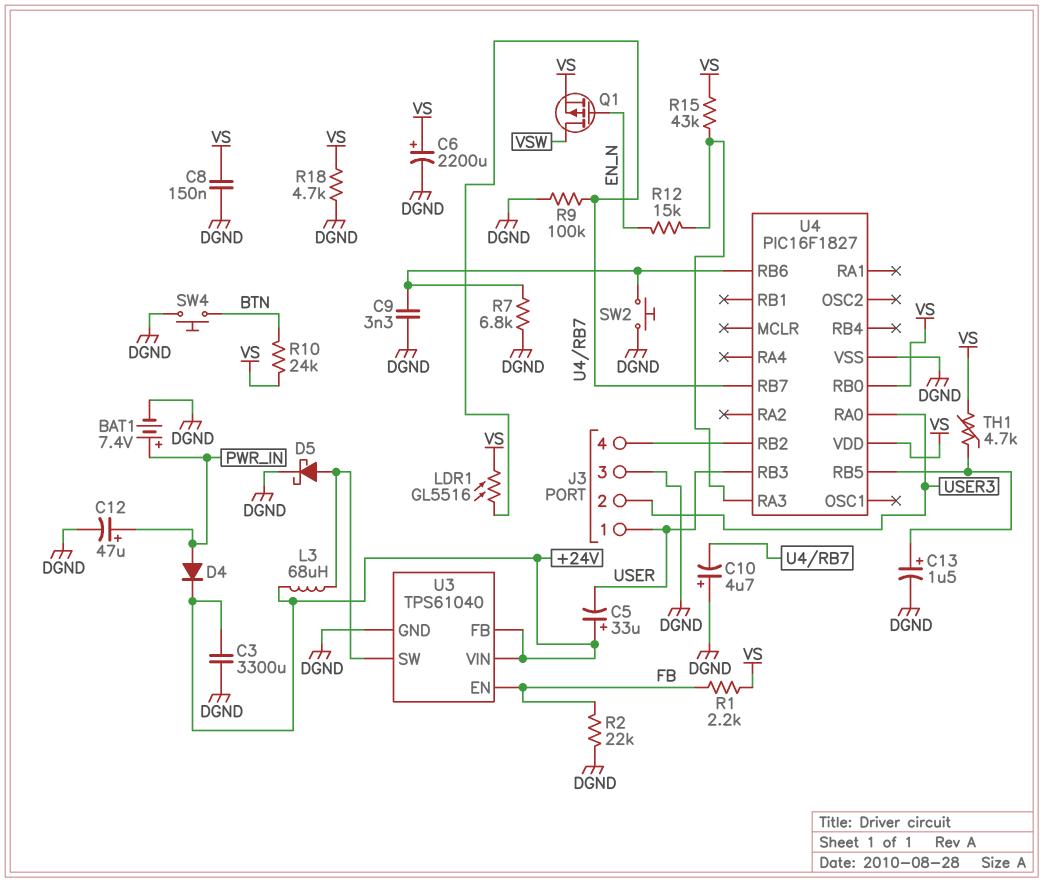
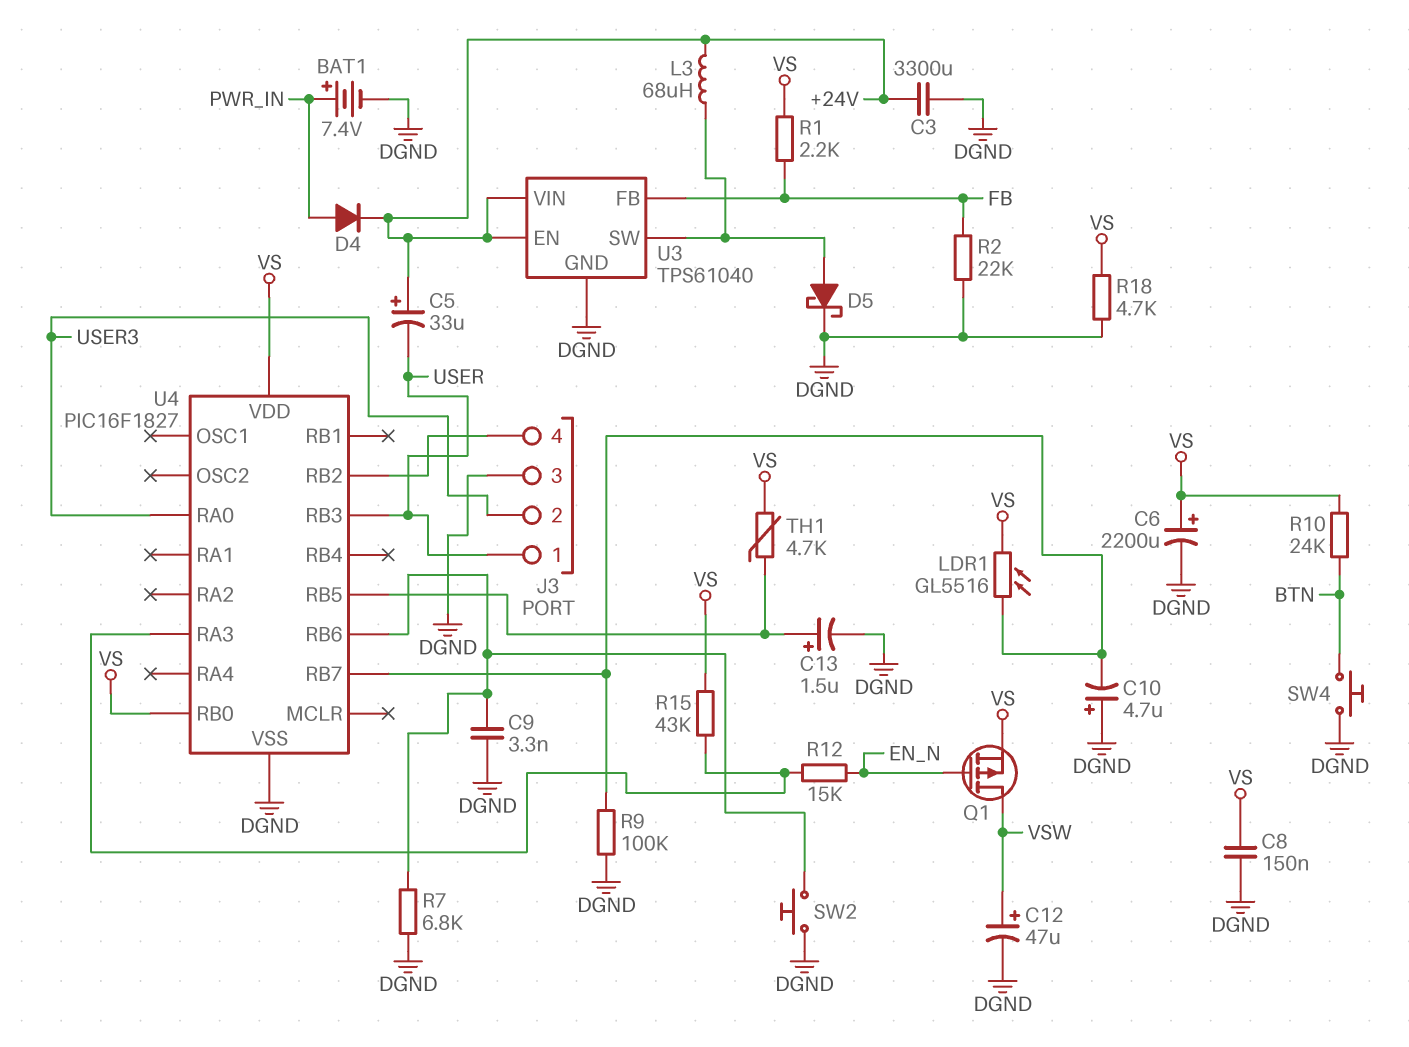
C12: 47uF (plus PWR_IN, minus DGND) -> 47uF (plus VSW, minus DGND)
U3 pin EN: FB -> +24V
U3 pin FB: +24V -> FB

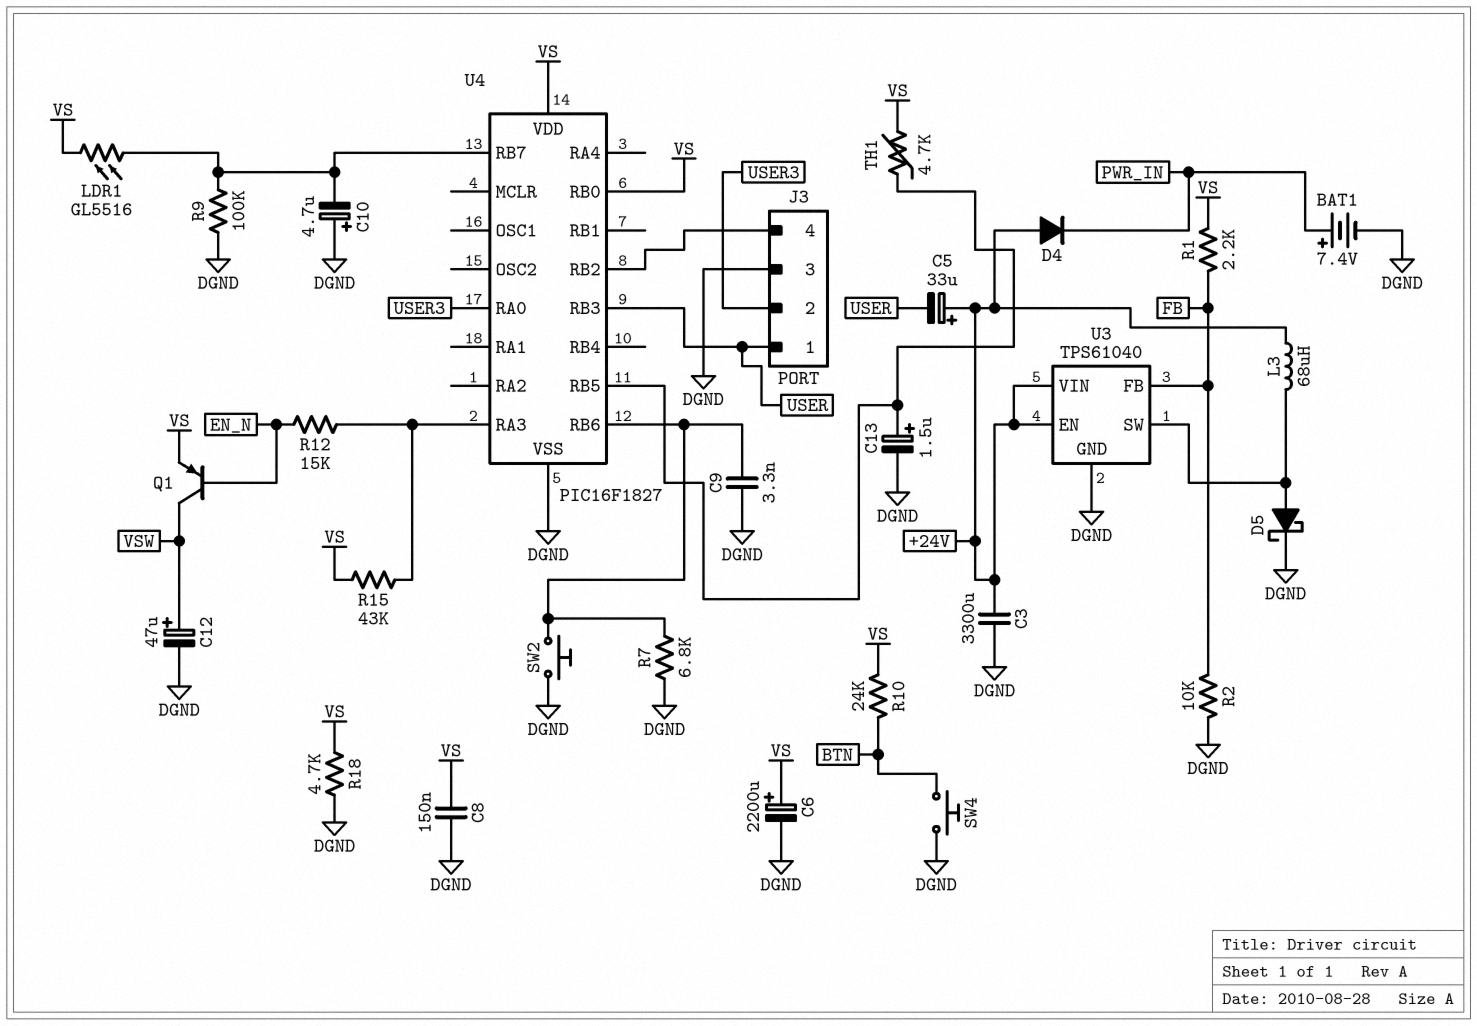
D4: diode (A PWR_IN, K +24V) -> diode (A +24V, K PWR_IN)
Q1: PMOS (G EN_N, D VSW, S VS) -> PNP (B EN_N, C VSW, E VS)
R2: 22k (DGND, FB) -> 10k (DGND, FB)

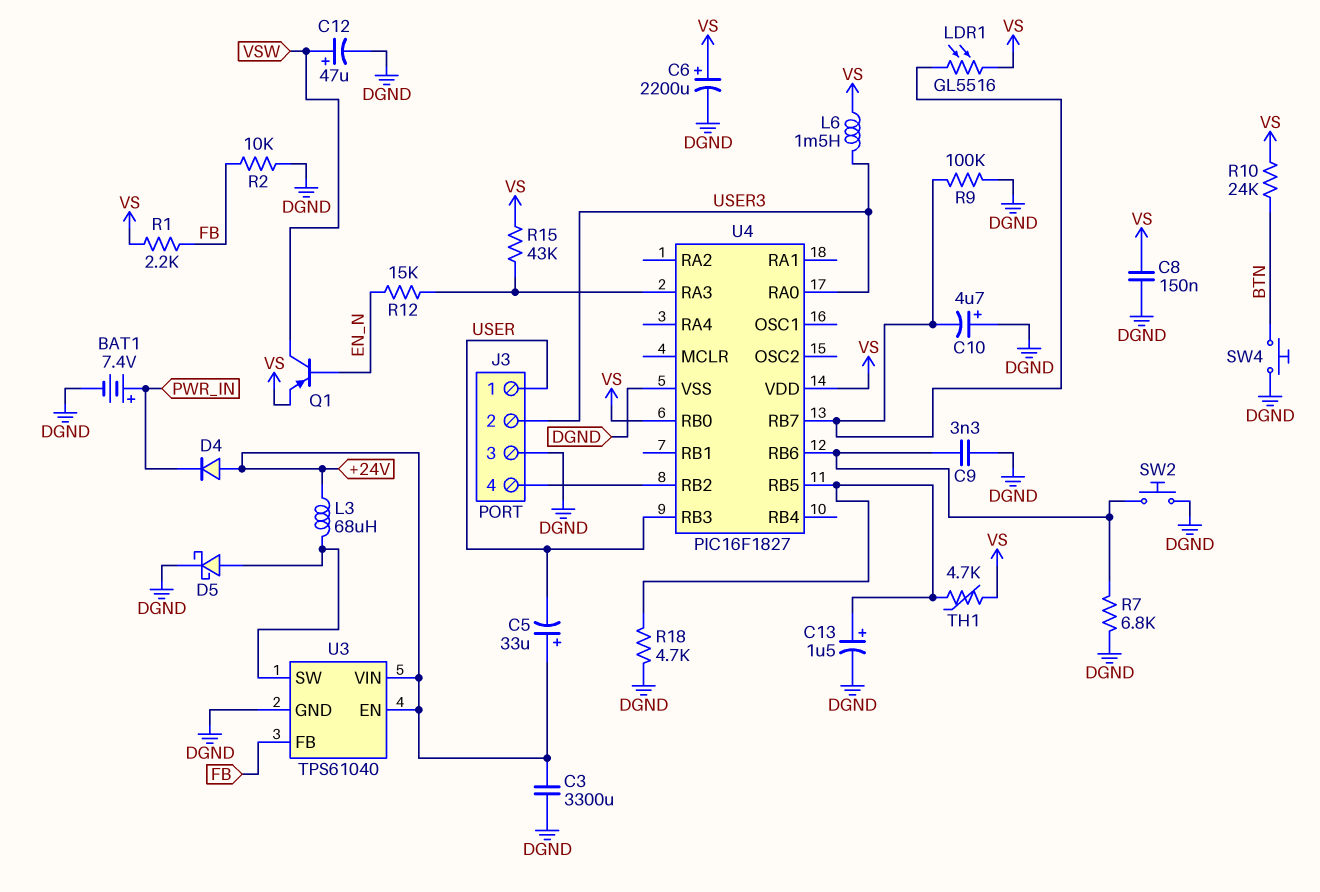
L6: none -> 1.5mH (USER3, VS)
R18: 4.7k (DGND, VS) -> 4.7k (DGND, U4/RB5)

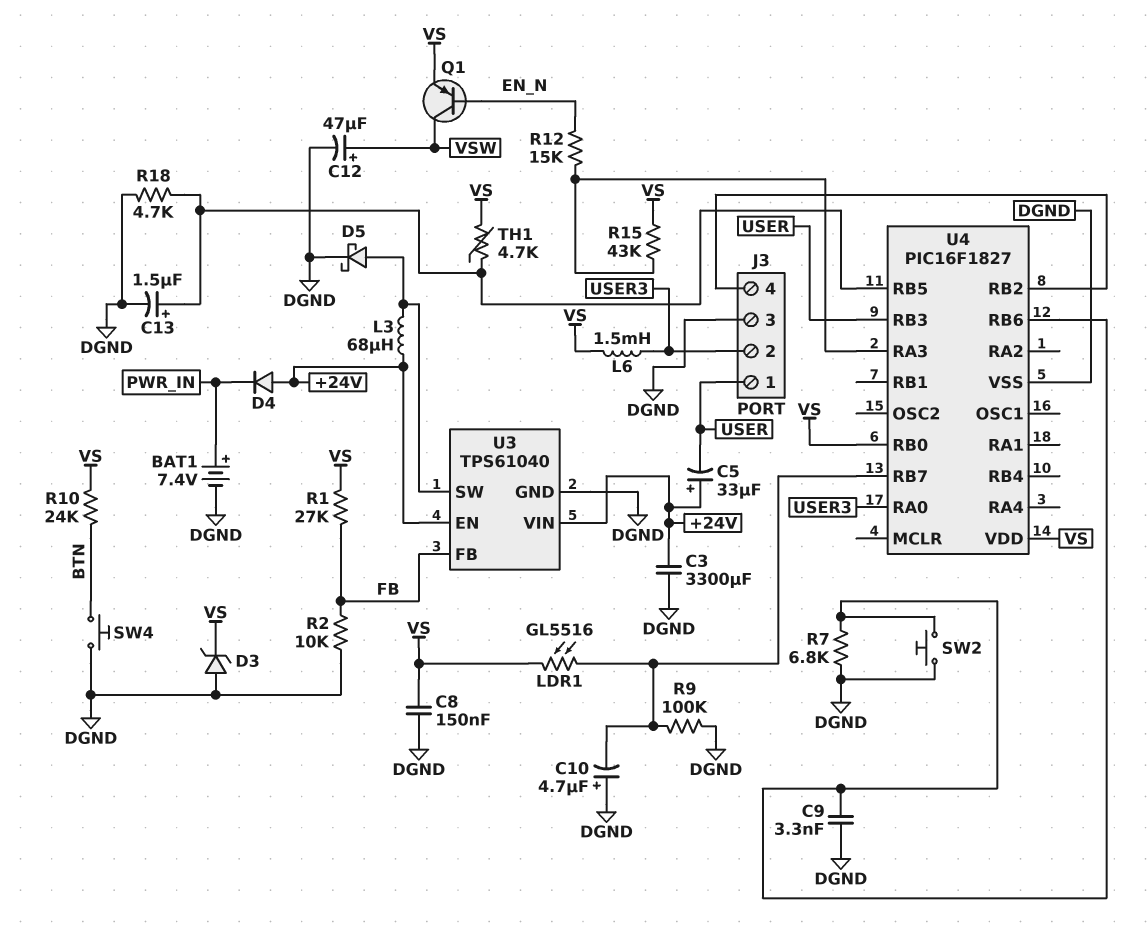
C6: 2200uF (plus VS, minus DGND) -> none
D3: none -> zener (A DGND, K VS)
R1: 2.2k (FB, VS) -> 27k (FB, VS)

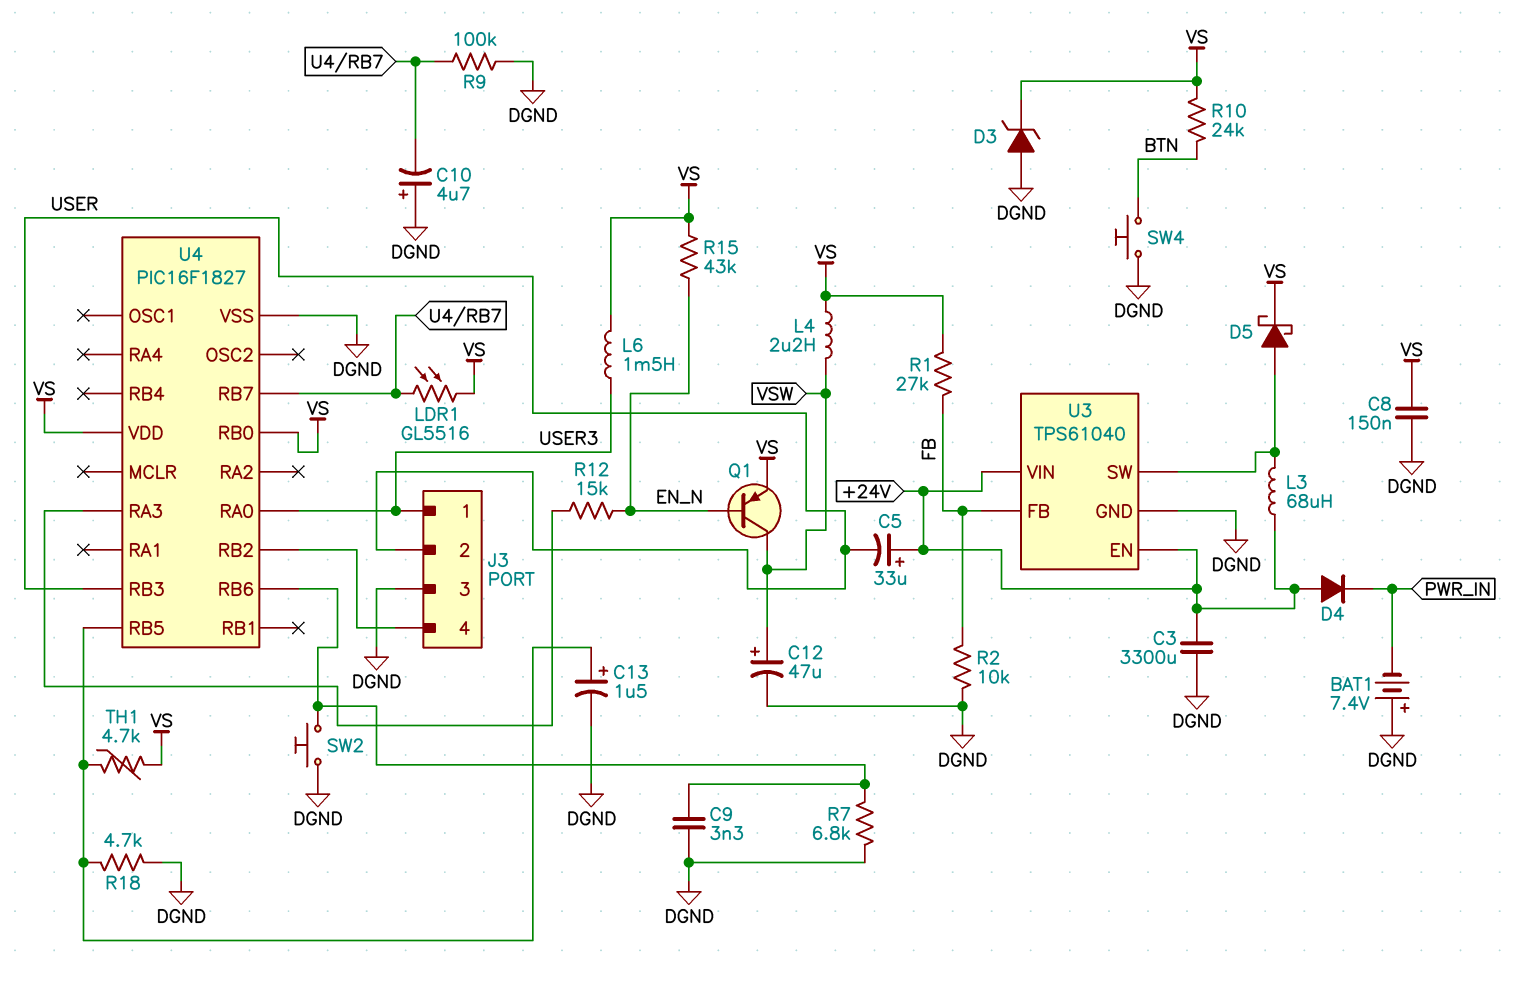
BAT1: 7.4V (plus PWR_IN, minus DGND) -> 7.4V (plus DGND, minus PWR_IN)
D5: schottky (A U3/SW, K DGND) -> schottky (A U3/SW, K VS)
J3 pin 1: USER -> USER3
J3 pin 2: USER3 -> USER
L4: none -> 2.2uH (VS, VSW)
R15: 43k (U4/RA3, VS) -> 43k (EN_N, VS)

